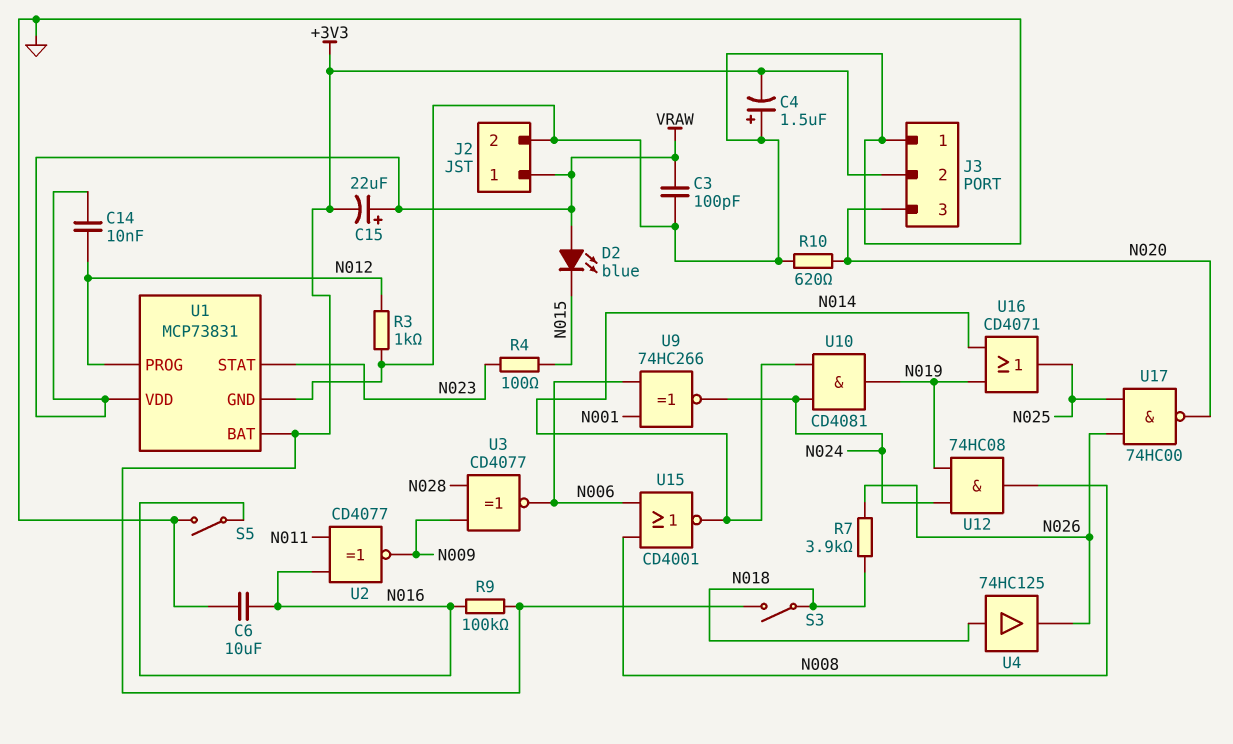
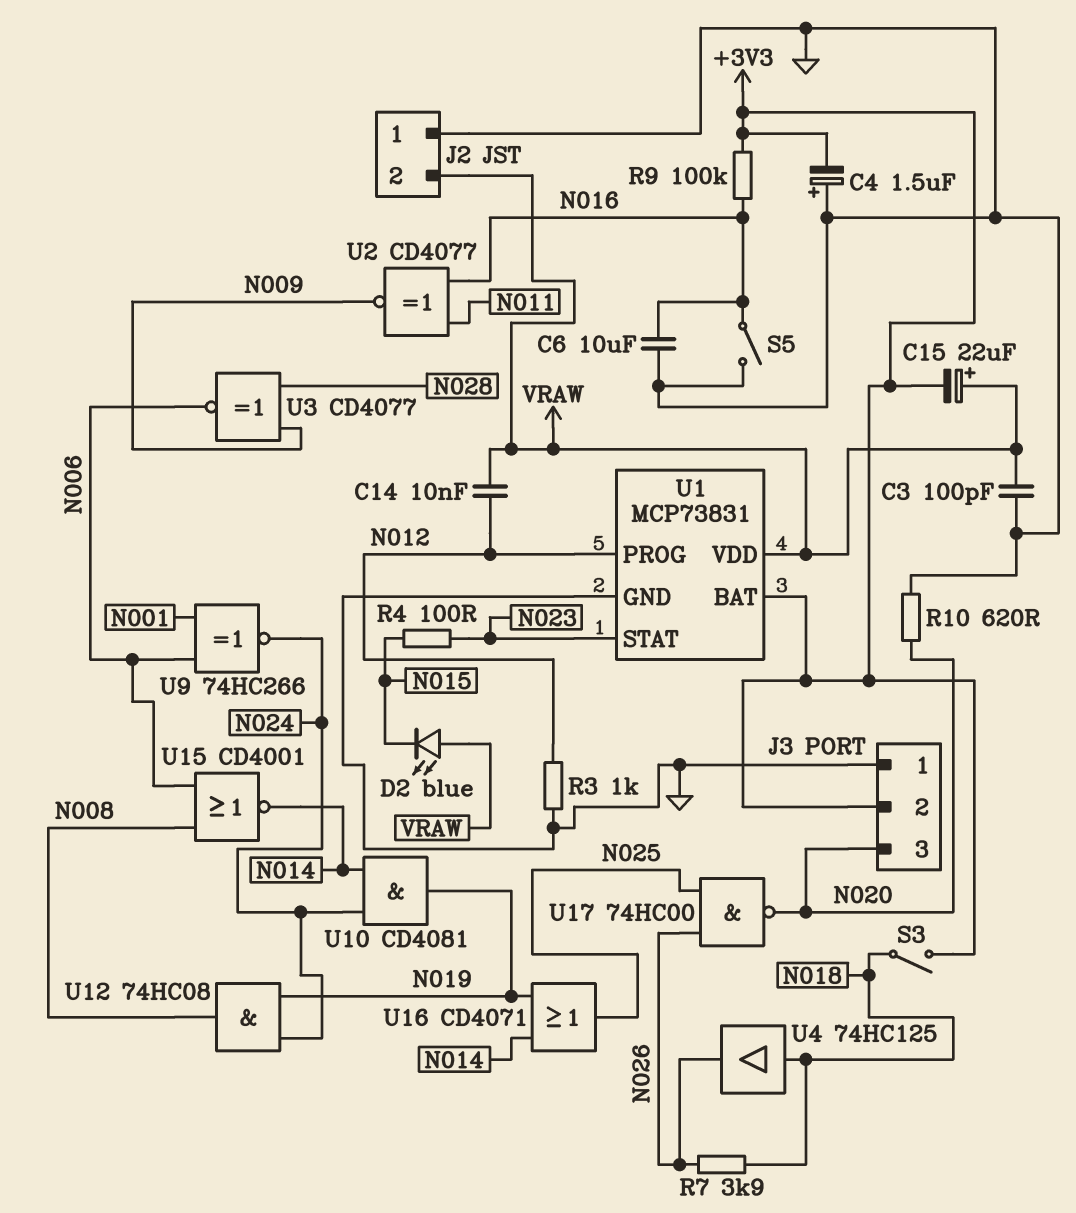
J2 pin 1: VRAW -> GND
J2 pin 2: GND -> VRAW

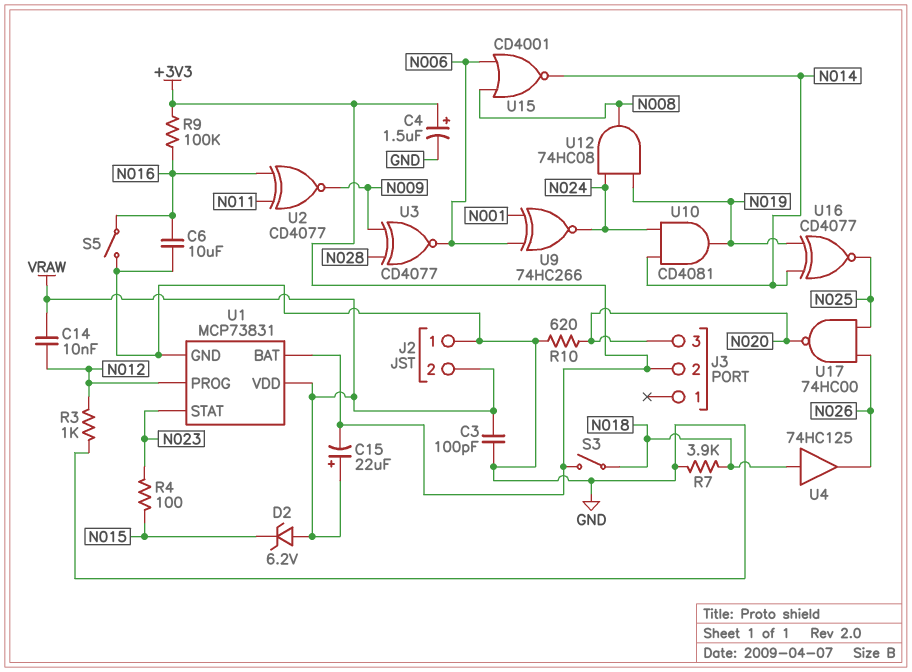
C4: 1.5uF (plus GND, minus +3V3) -> 1.5uF (plus +3V3, minus GND)
D2: LED blue (A VRAW, K N015) -> zener 6.2V (A VRAW, K N015)
J3 pin 1: GND -> none
R7: 3.9k (N018, N026) -> 3.9k (GND, N018)
U16: OR CD4071 (in N014, in N019, out N025) -> XNOR CD4077 (in N014, in N019, out N025)

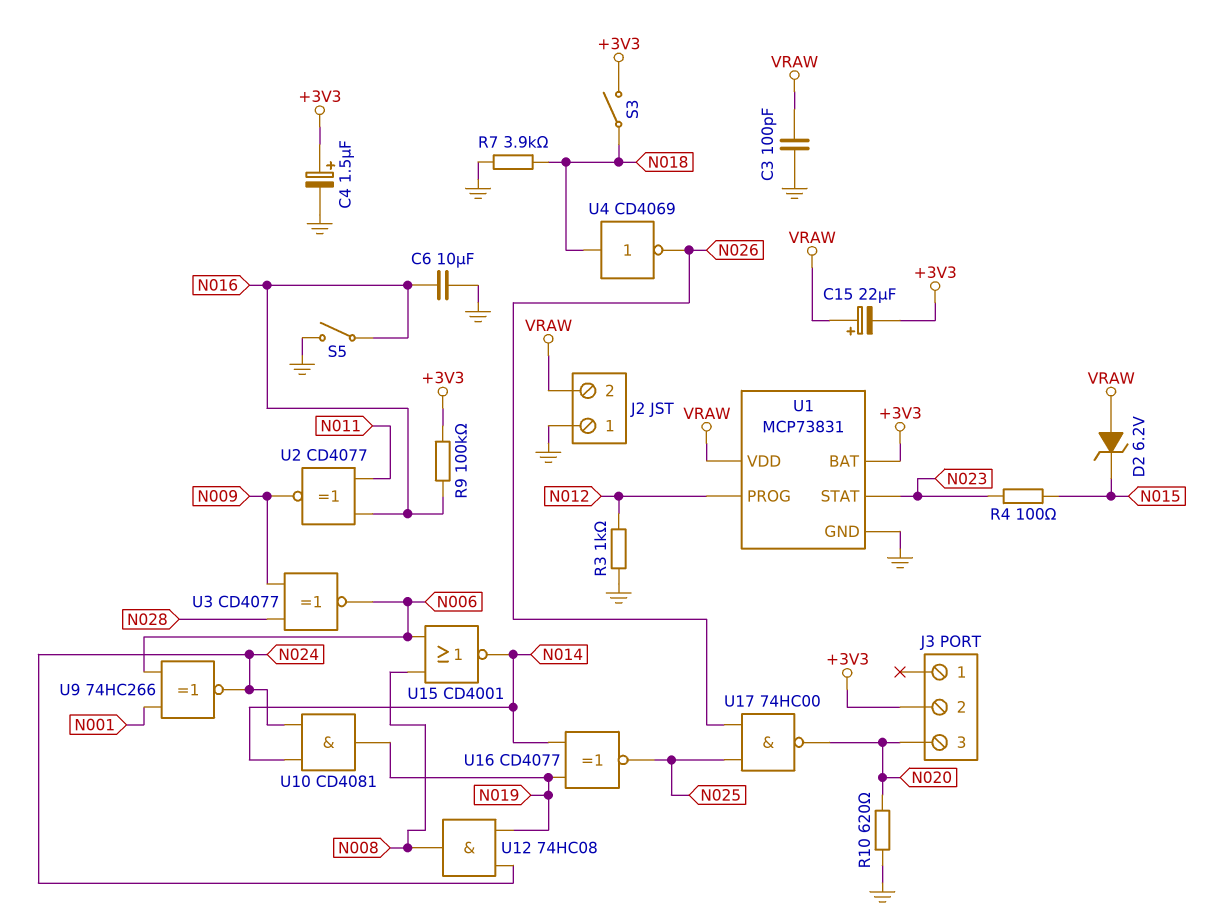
C14: 10nF (N012, VRAW) -> none
U4: buffer 74HC125 (in N018, out N026) -> NOT CD4069 (in N018, out N026)

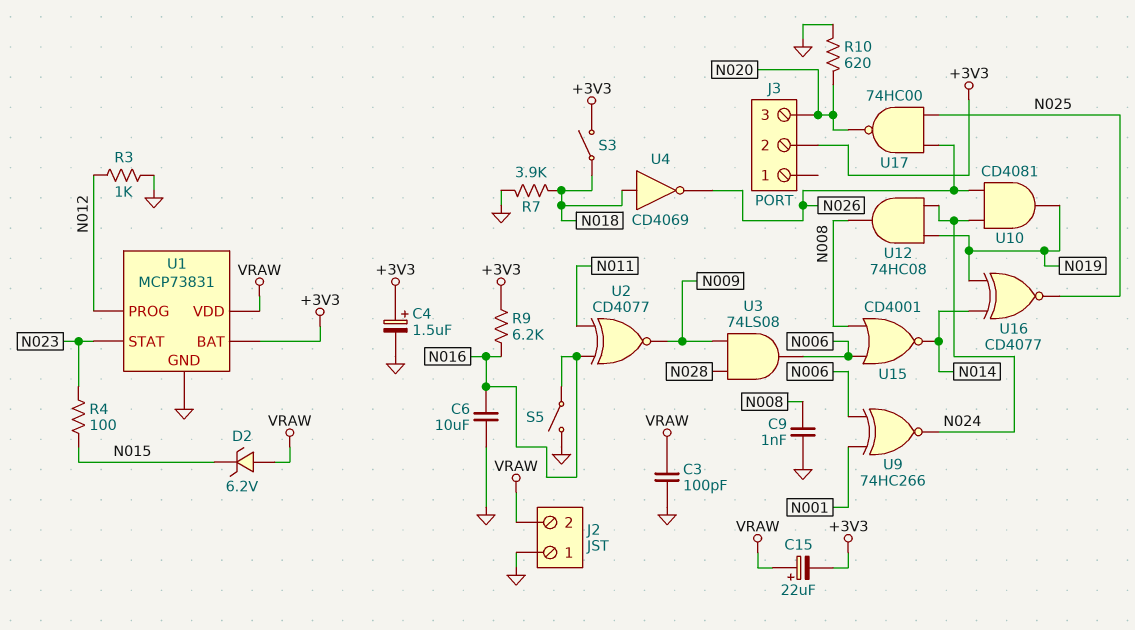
C9: none -> 1nF (GND, N008)
R9: 100k (+3V3, N016) -> 6.2k (+3V3, N016)
U3: XNOR CD4077 (in N009, in N028, out N006) -> AND 74LS08 (in N009, in N028, out N006)
U10: AND CD4081 (in N014, in N024, out N019) -> AND CD4081 (in N024, in N026, out N019)

